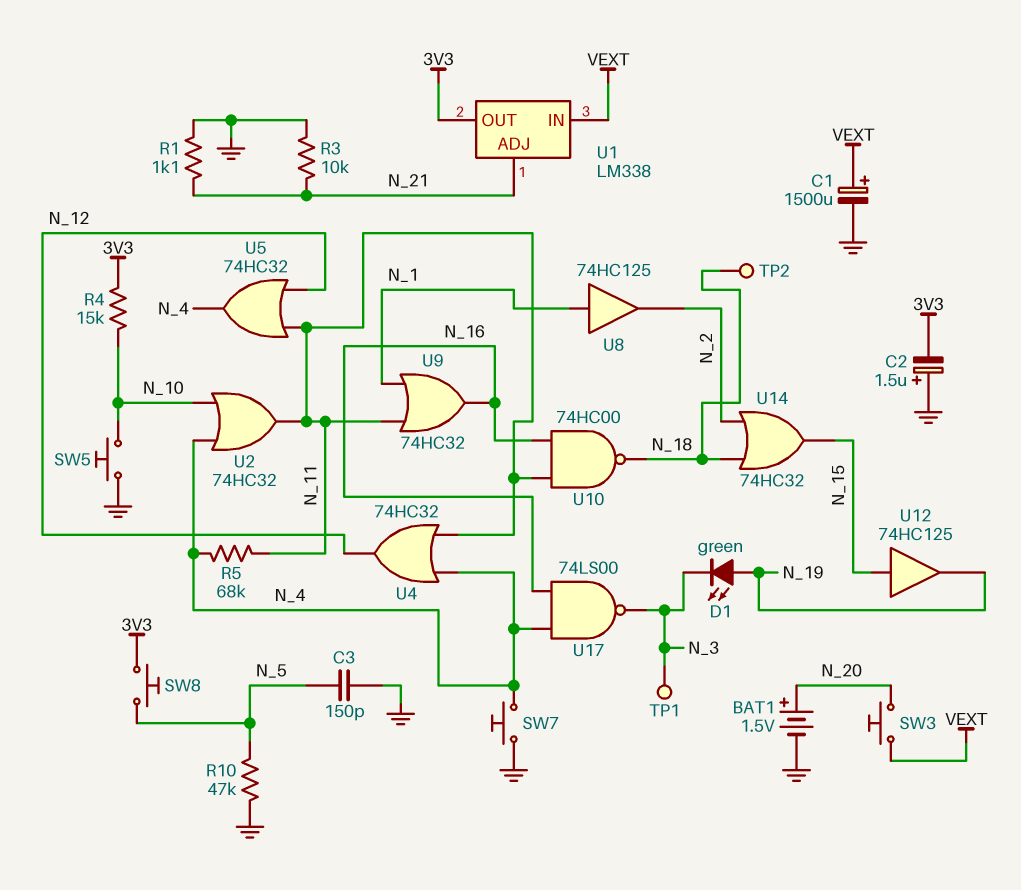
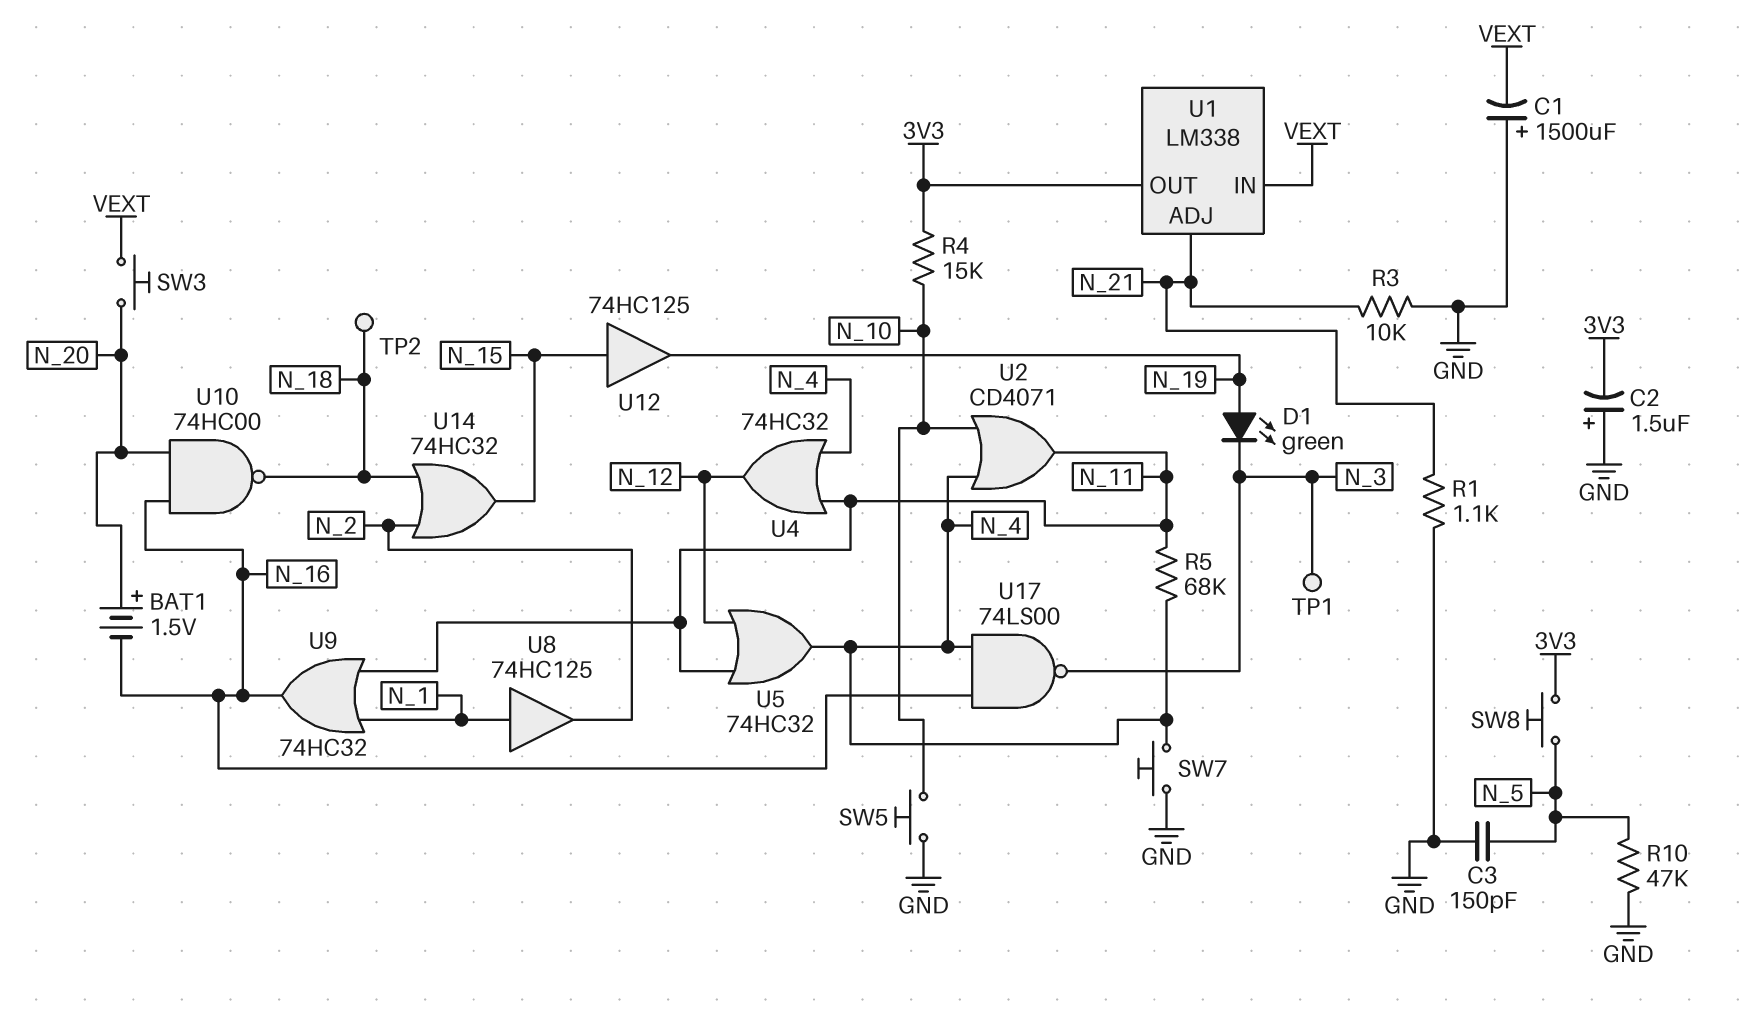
BAT1: 1.5V (plus N_20, minus GND) -> 1.5V (plus N_20, minus N_16)
C1: 1500uF (plus VEXT, minus GND) -> 1500uF (plus GND, minus VEXT)
U2: OR 74HC32 (in N_4, in N_10, out N_11) -> OR CD4071 (in N_4, in N_10, out N_11)
U10: NAND 74HC00 (in N_11, in N_16, out N_18) -> NAND 74HC00 (in N_16, in N_20, out N_18)

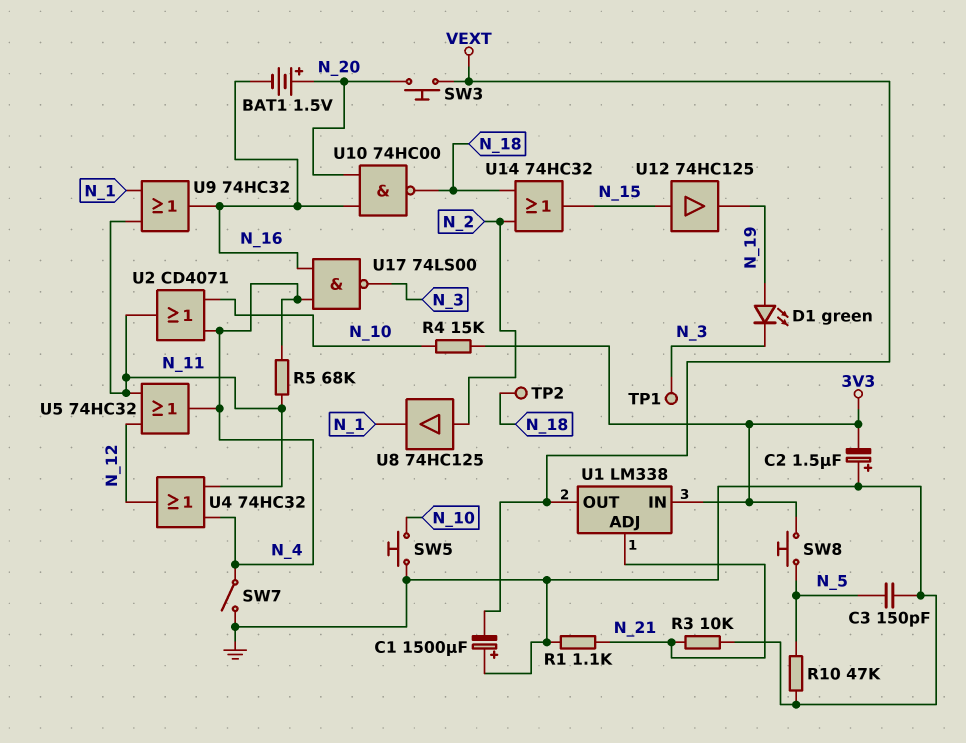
SW7: button (GND, N_4) -> switch (GND, N_4)
U1 pin IN: VEXT -> 3V3
U1 pin OUT: 3V3 -> VEXT
U8: buffer 74HC125 (in N_1, out N_2) -> buffer 74HC125 (in N_2, out N_1)

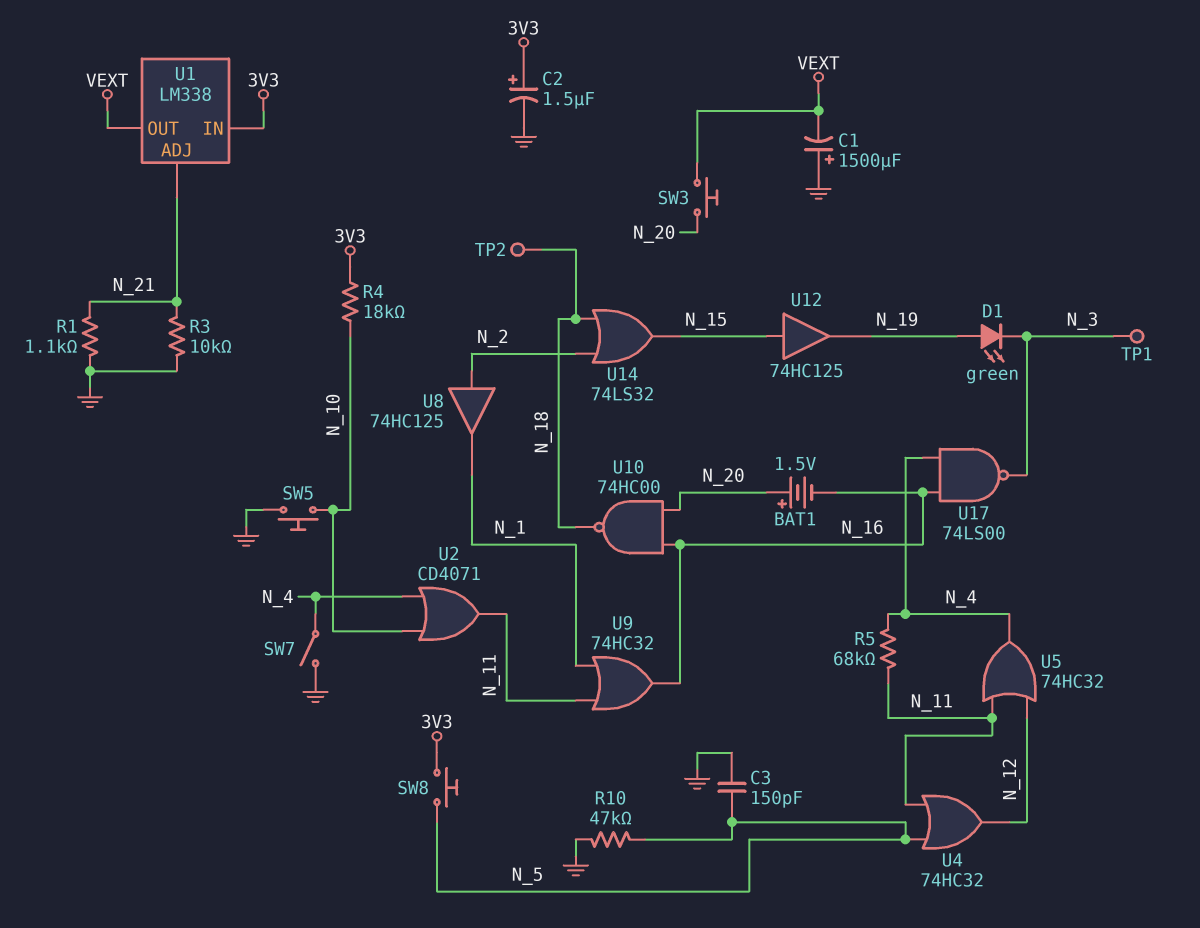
C2: 1.5uF (plus GND, minus 3V3) -> 1.5uF (plus 3V3, minus GND)
R4: 15k (3V3, N_10) -> 18k (3V3, N_10)
U4: OR 74HC32 (in N_4, in N_11, out N_12) -> OR 74HC32 (in N_5, in N_11, out N_12)
U14: OR 74HC32 (in N_2, in N_18, out N_15) -> OR 74LS32 (in N_2, in N_18, out N_15)

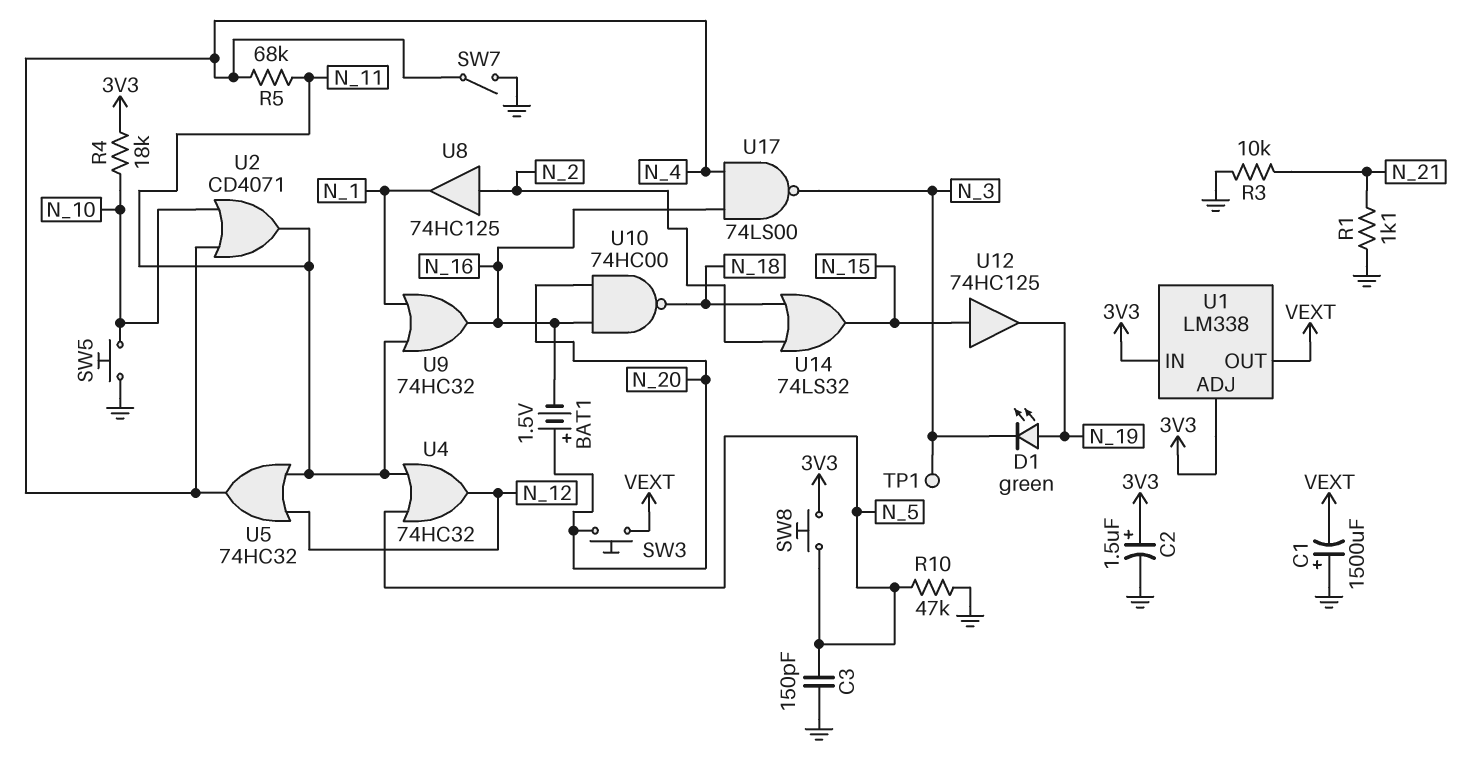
TP2: test point (N_18) -> none
U1 pin ADJ: N_21 -> 3V3

